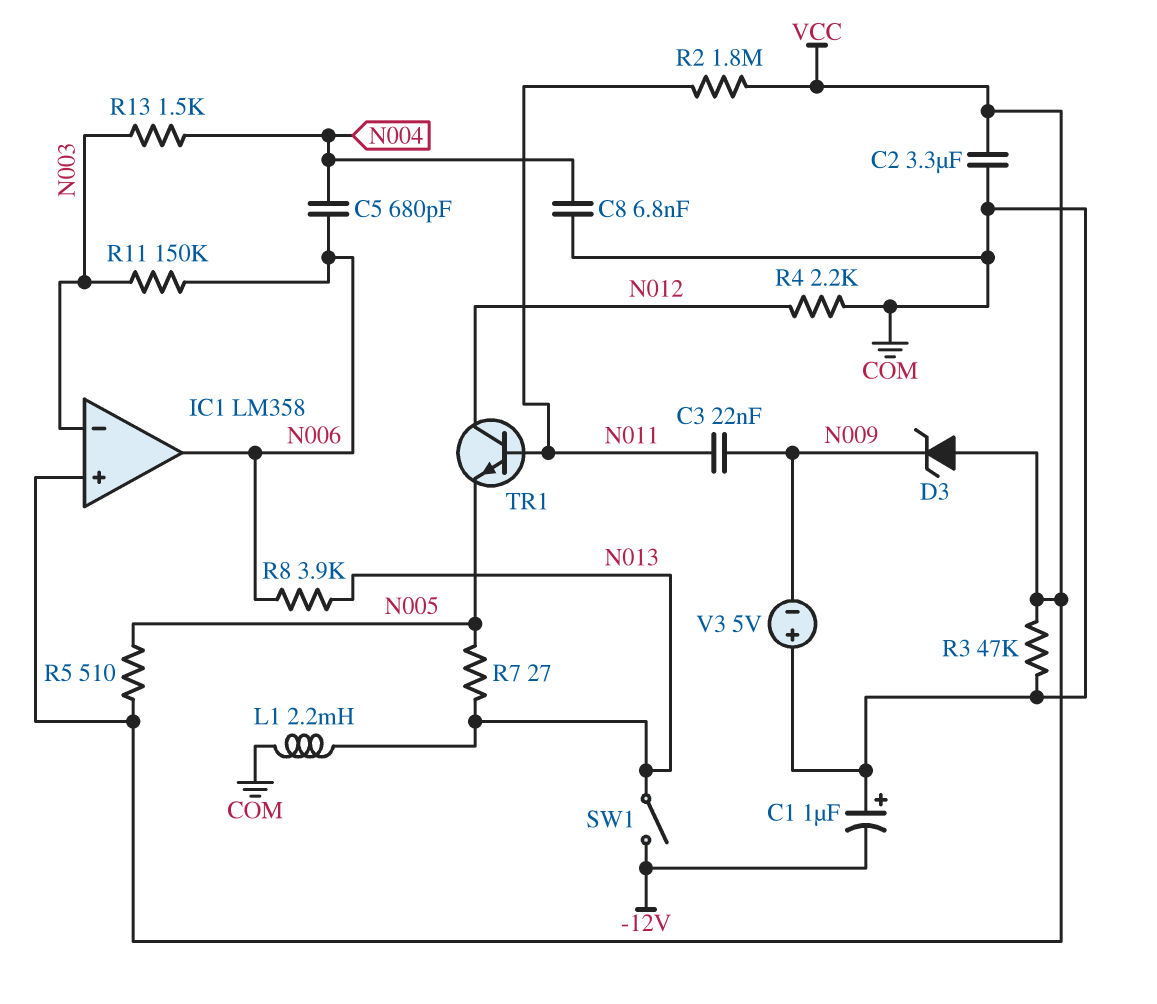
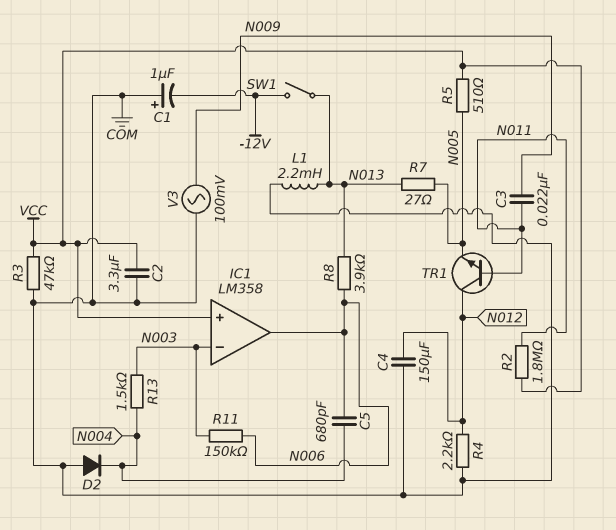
C4: none -> 150uF (COM, N012)
C8: 6.8nF (COM, N004) -> none
D2: none -> diode (A COM, K N004)
D3: zener (A VCC, K N009) -> none
V3: 5V (plus COM, minus N009) -> AC 100mV (COM, N009)

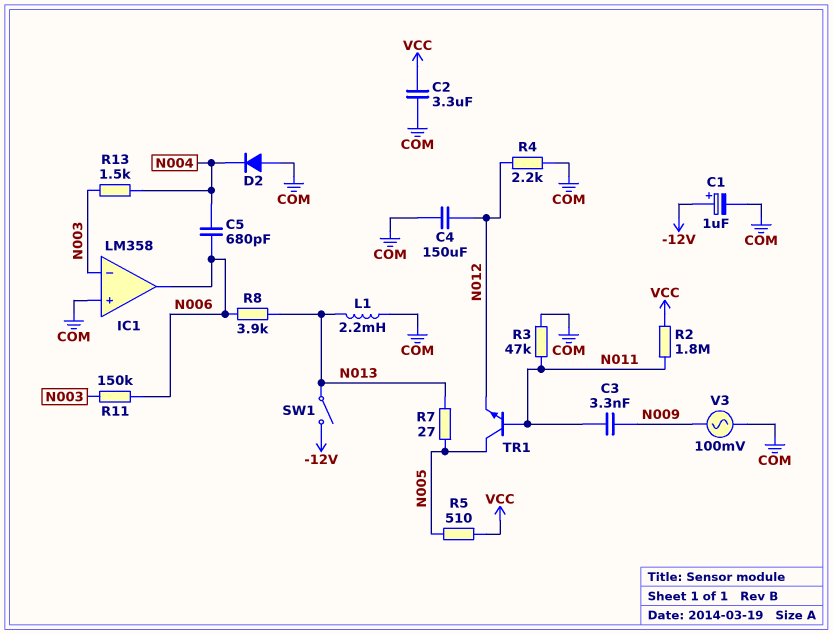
C1: 1uF (plus COM, minus -12V) -> 1uF (plus -12V, minus COM)
C3: 22nF (N009, N011) -> 3.3nF (N009, N011)
IC1 pin in+: VCC -> COM
R3: 47k (COM, VCC) -> 47k (COM, N011)
TR1: NPN (B N011, C N012, E N005) -> NPN (B N011, C N005, E N012)

